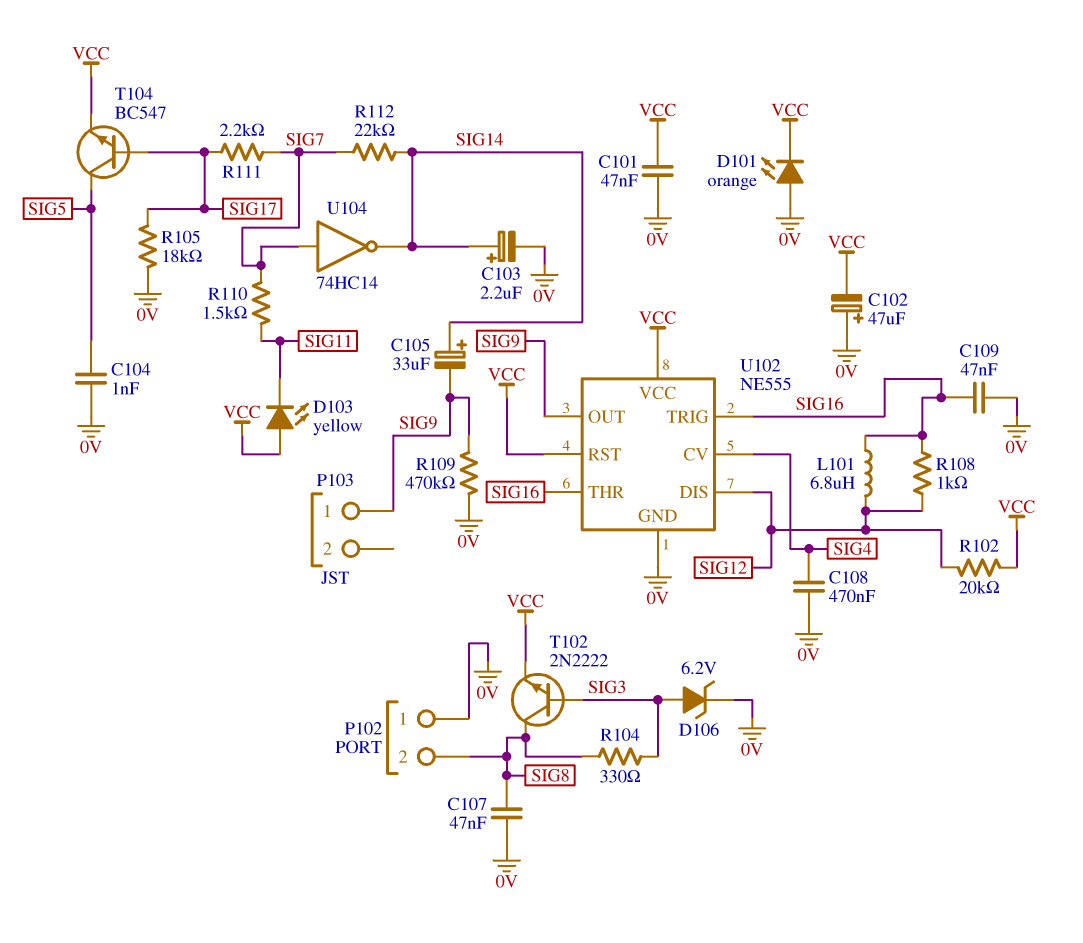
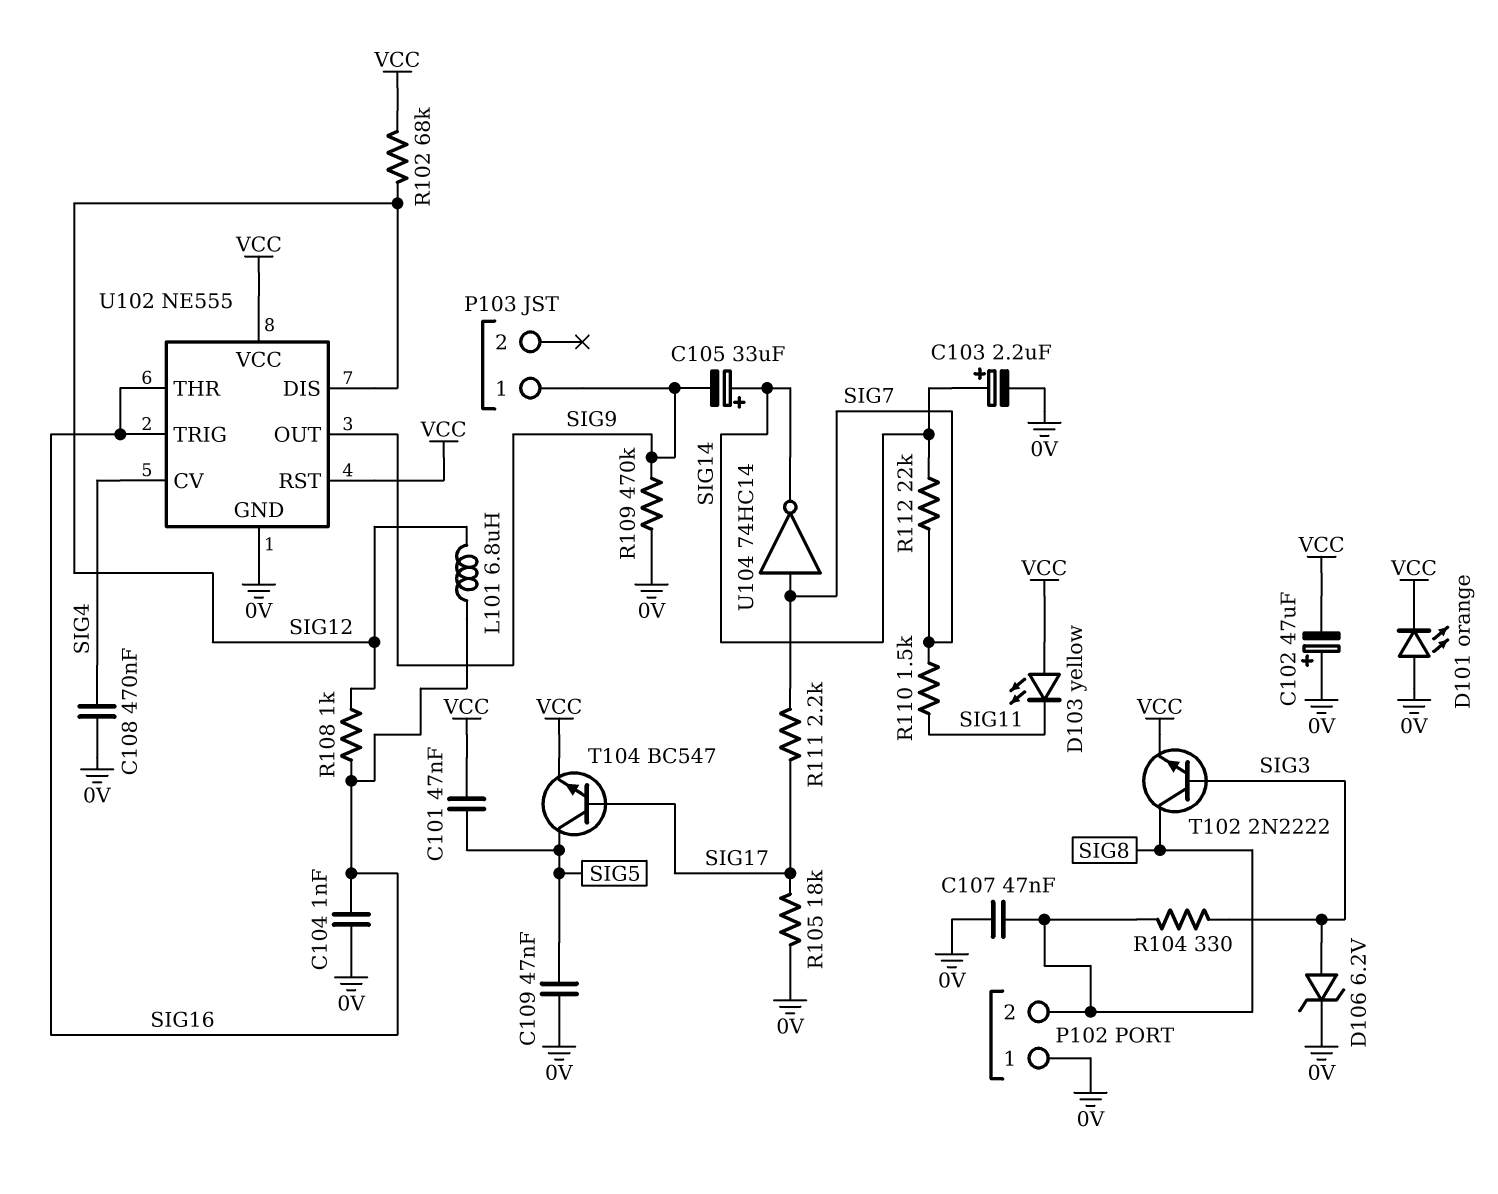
C101: 47nF (0V, VCC) -> 47nF (SIG5, VCC)
C104: 1nF (0V, SIG5) -> 1nF (0V, SIG16)
C109: 47nF (0V, SIG16) -> 47nF (0V, SIG5)
R102: 20k (SIG12, VCC) -> 68k (SIG12, VCC)

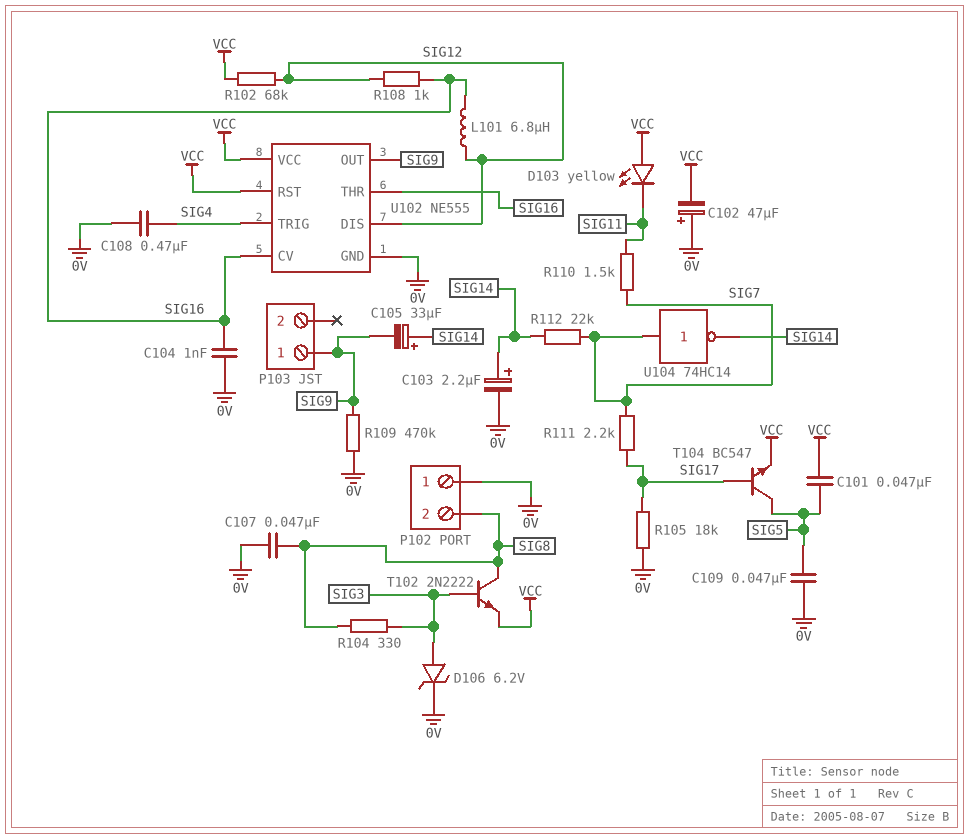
D101: LED orange (A 0V, K VCC) -> none
U102 pin CV: SIG4 -> SIG16
U102 pin TRIG: SIG16 -> SIG4

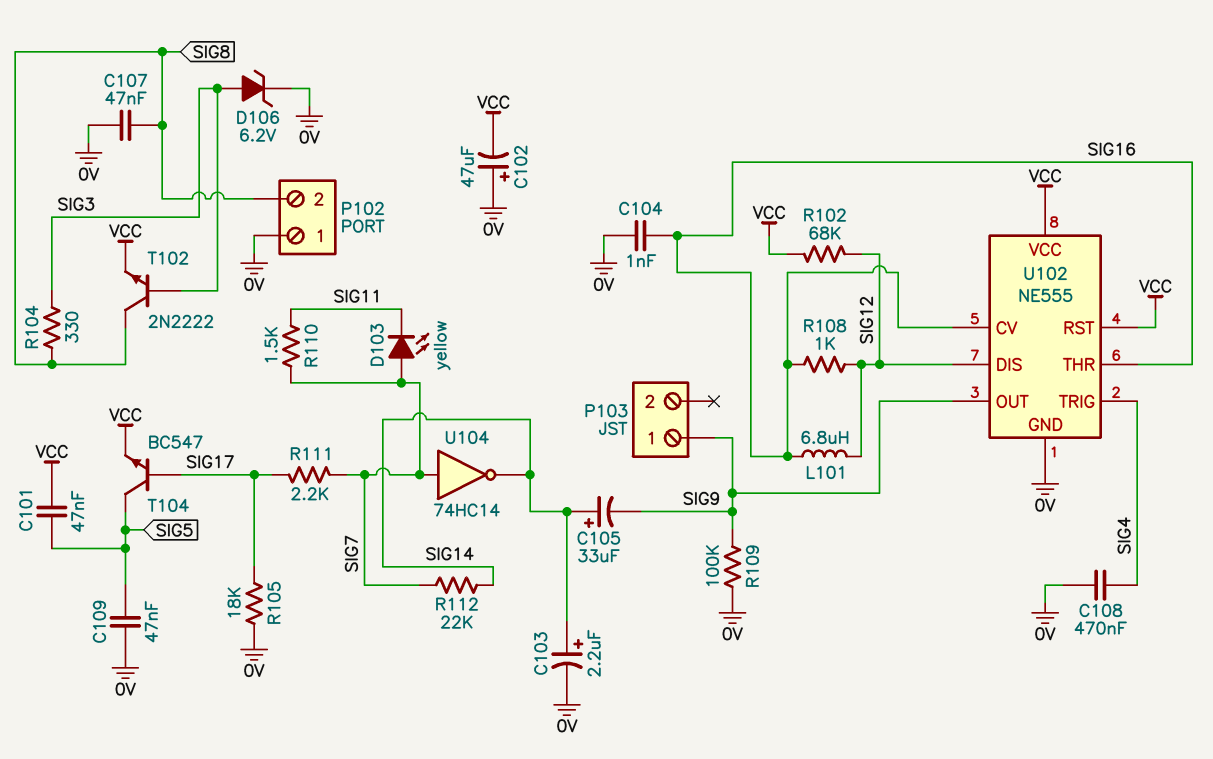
D103: LED yellow (A VCC, K SIG11) -> LED yellow (A SIG7, K SIG11)
R109: 470k (0V, SIG9) -> 100k (0V, SIG9)

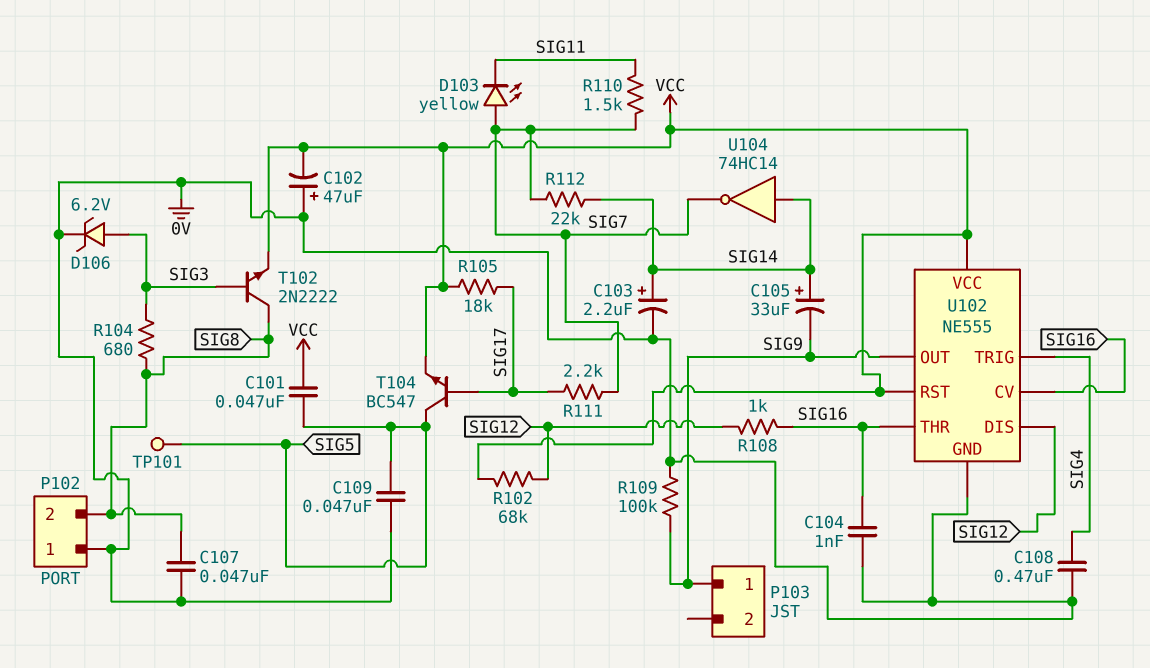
L101: 6.8uH (SIG12, SIG16) -> none
R104: 330 (SIG3, SIG8) -> 680 (SIG3, SIG8)
R105: 18k (0V, SIG17) -> 18k (SIG17, VCC)
TP101: none -> test point (SIG5)
U104: NOT 74HC14 (in SIG7, out SIG14) -> NOT 74HC14 (in SIG14, out SIG7)

